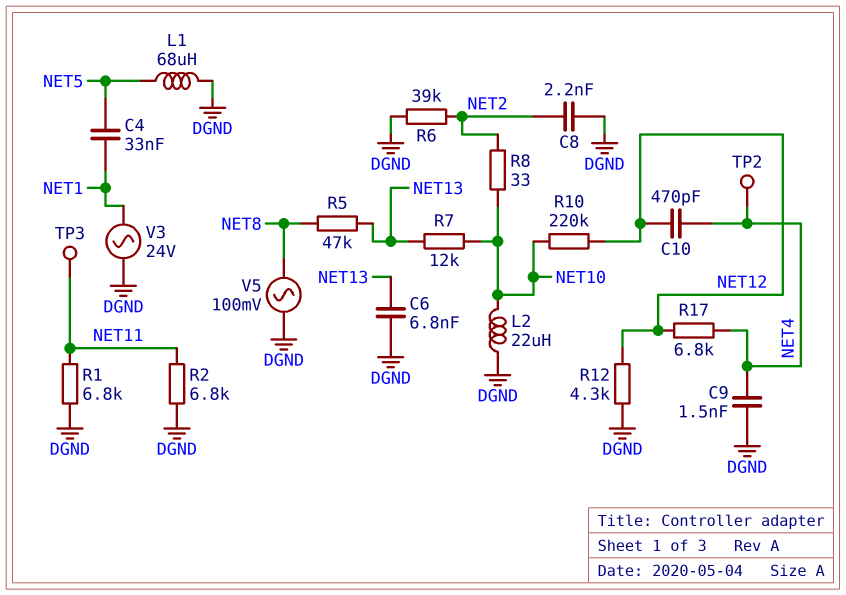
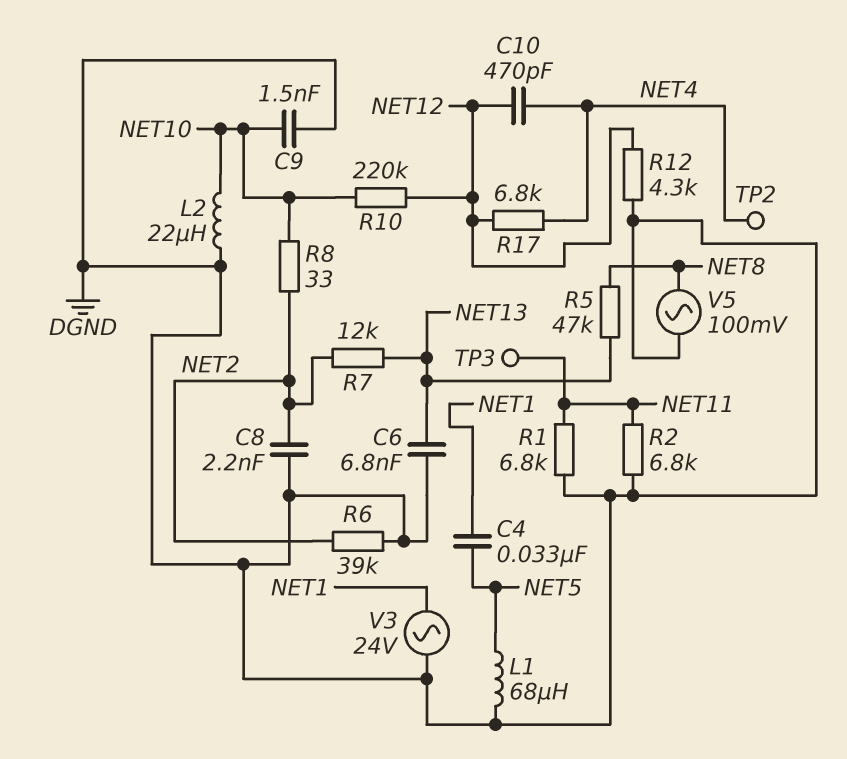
C9: 1.5nF (DGND, NET4) -> 1.5nF (DGND, NET10)
R7: 12k (NET10, NET13) -> 12k (NET2, NET13)

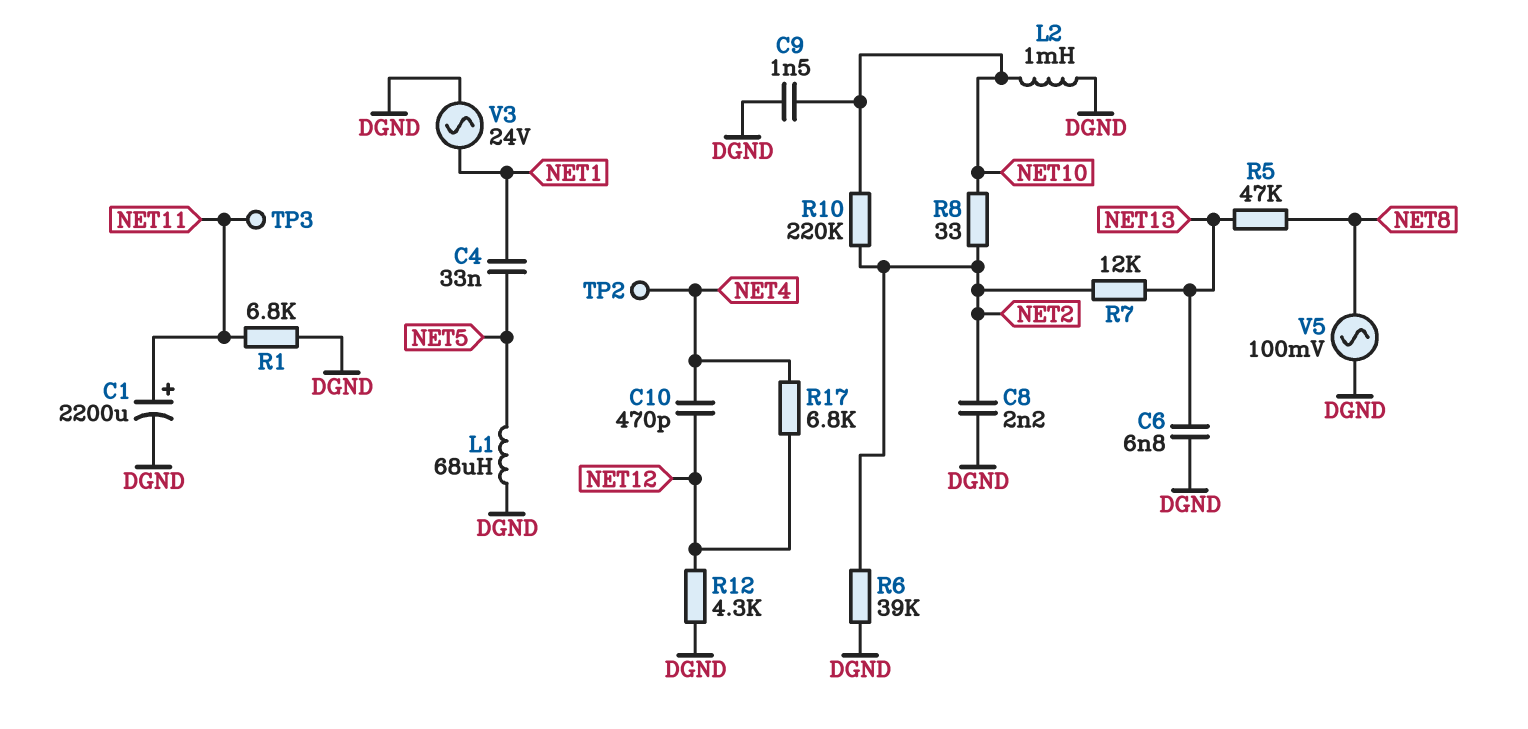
C1: none -> 2200uF (plus NET11, minus DGND)
L2: 22uH (DGND, NET10) -> 1mH (DGND, NET10)
R2: 6.8k (DGND, NET11) -> none
R10: 220k (NET10, NET12) -> 220k (NET2, NET10)

